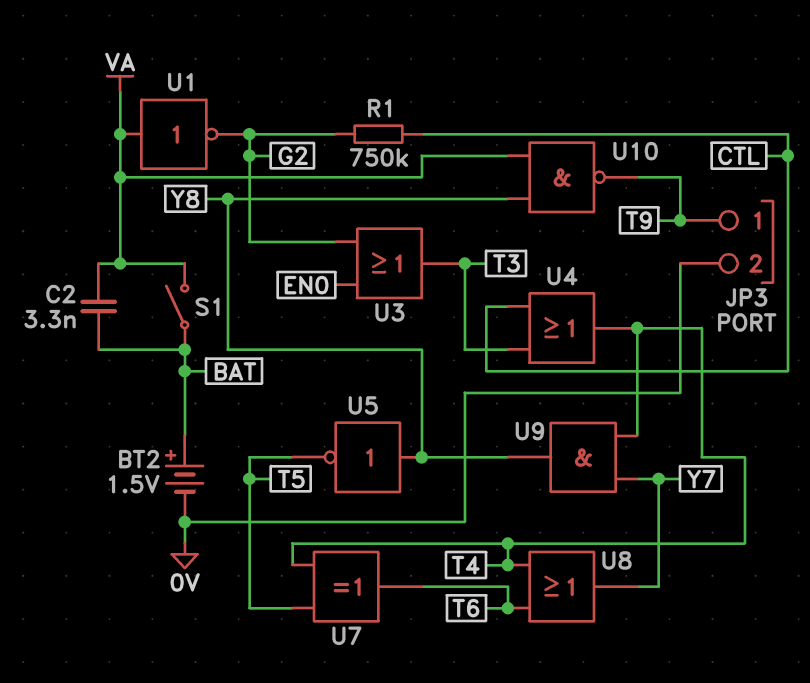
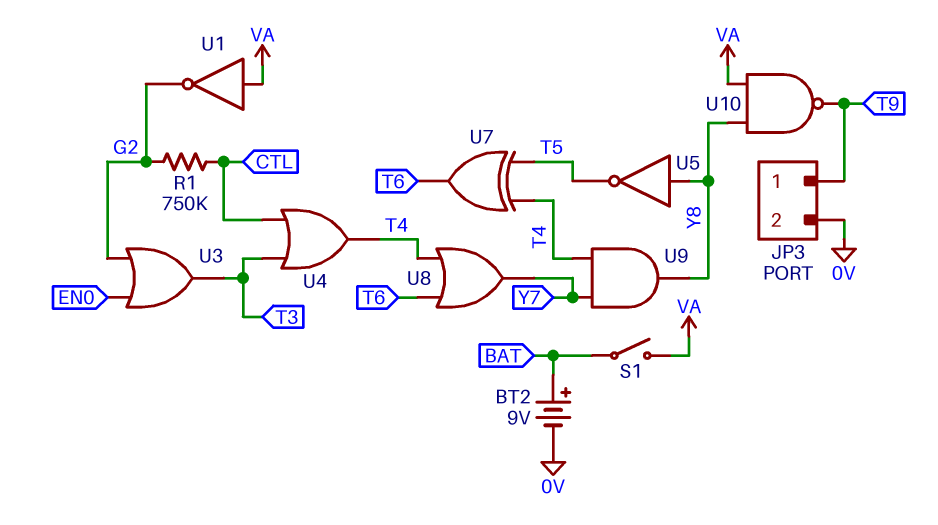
BT2: 1.5V (plus BAT, minus 0V) -> 9V (plus BAT, minus 0V)
C2: 3.3nF (BAT, VA) -> none

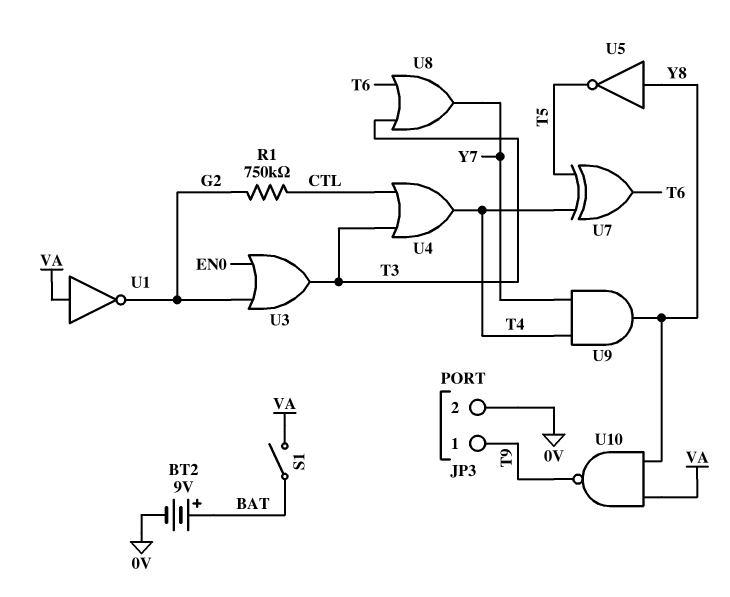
U8: OR (in T4, in T6, out Y7) -> OR (in T3, in T6, out Y7)

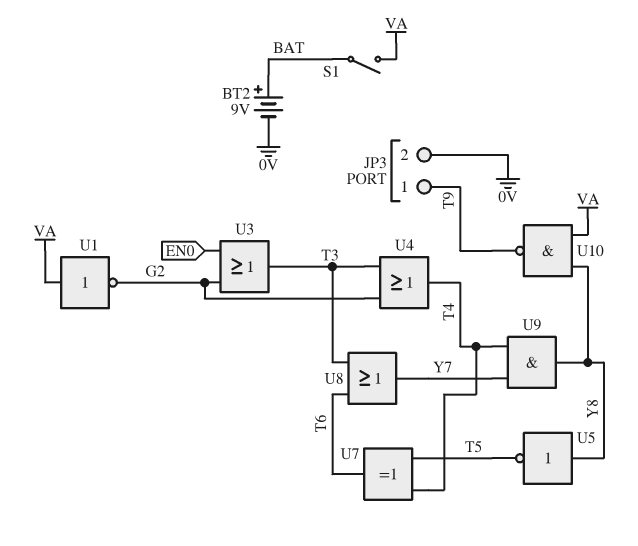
R1: 750k (CTL, G2) -> none
U4: OR (in CTL, in T3, out T4) -> OR (in G2, in T3, out T4)

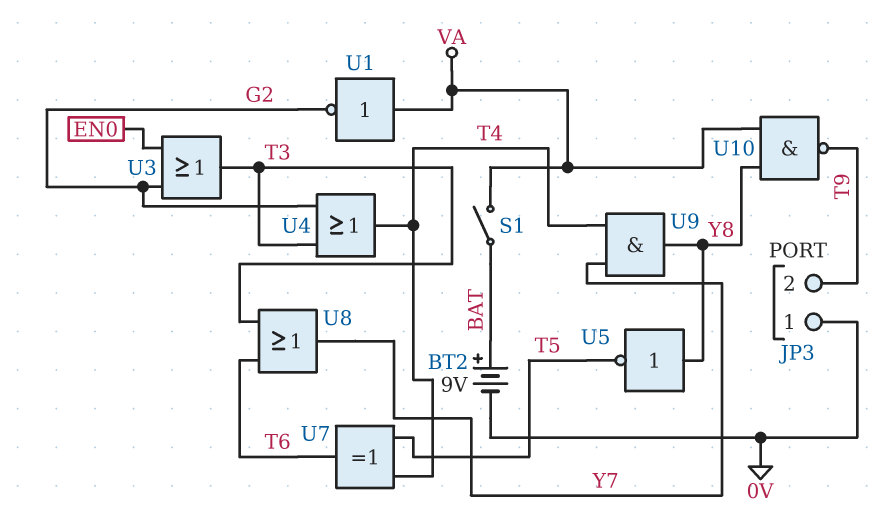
JP3 pin 1: T9 -> 0V
JP3 pin 2: 0V -> T9

